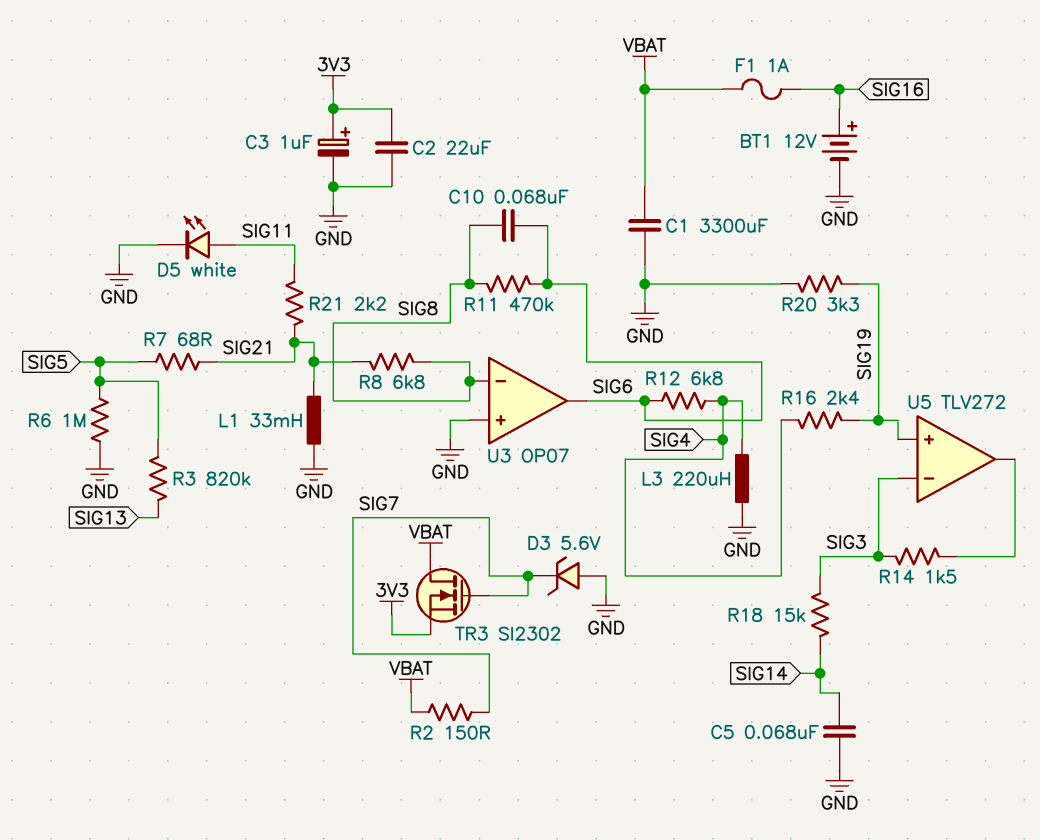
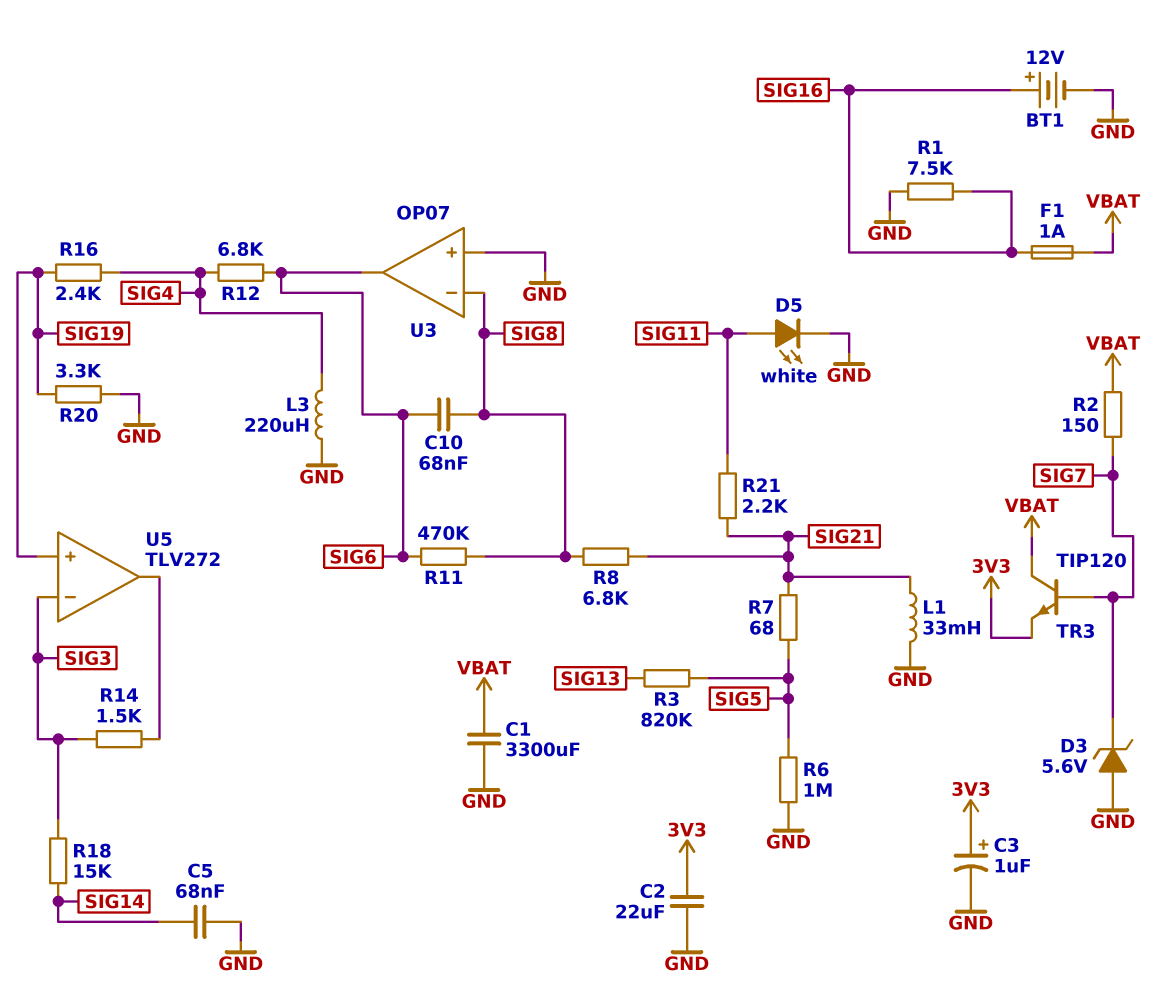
R1: none -> 7.5k (GND, SIG16)
TR3: NMOS SI2302 (G SIG7, D VBAT, S 3V3) -> NPN TIP120 (B SIG7, C VBAT, E 3V3)

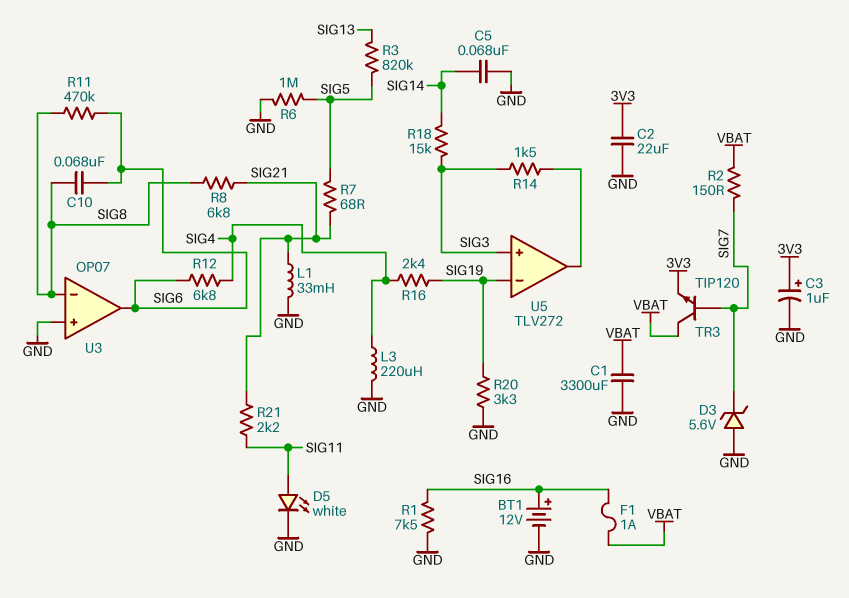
U5 pin in+: SIG19 -> SIG3
U5 pin in-: SIG3 -> SIG19

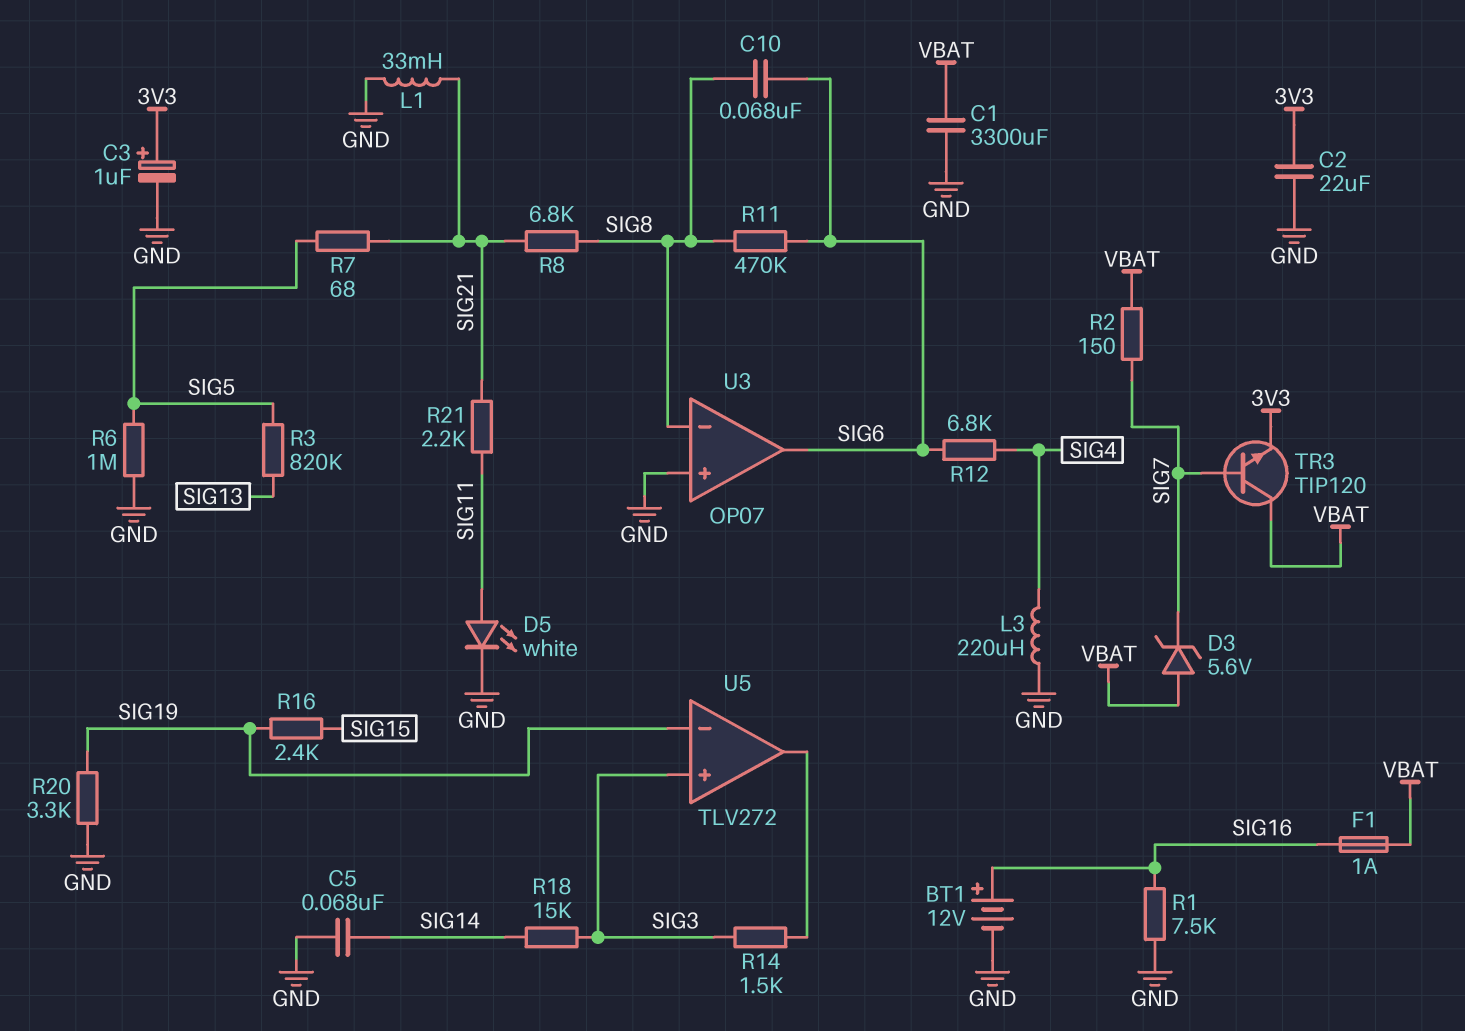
D3: zener 5.6V (A GND, K SIG7) -> zener 5.6V (A VBAT, K SIG7)
R16: 2.4k (SIG4, SIG19) -> 2.4k (SIG15, SIG19)

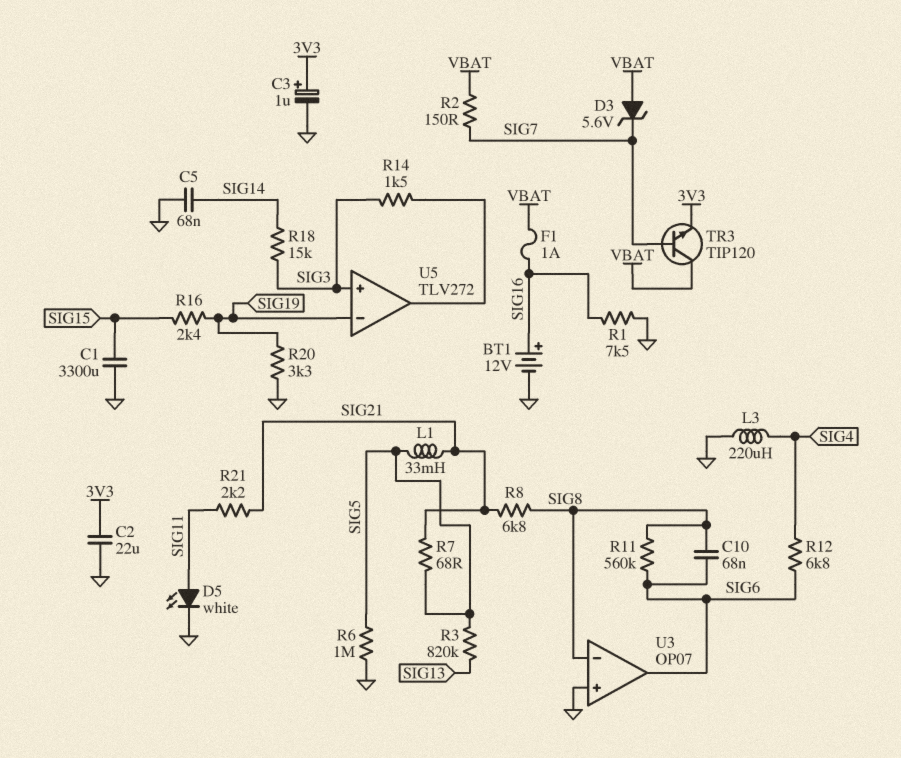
C1: 3300uF (GND, VBAT) -> 3300uF (GND, SIG15)
L1: 33mH (GND, SIG21) -> 33mH (SIG5, SIG21)
R11: 470k (SIG6, SIG8) -> 560k (SIG6, SIG8)

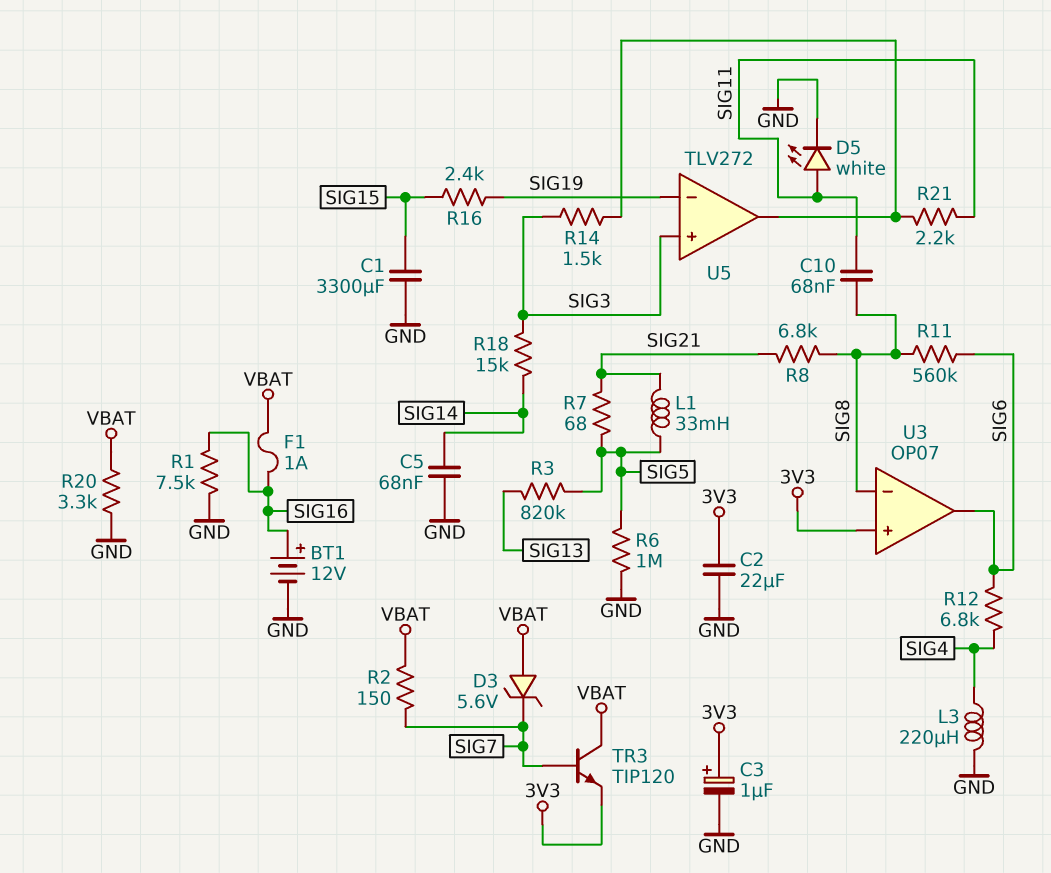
C10: 68nF (SIG6, SIG8) -> 68nF (SIG8, SIG11)
R20: 3.3k (GND, SIG19) -> 3.3k (GND, VBAT)
R21: 2.2k (SIG11, SIG21) -> 2.2k (SIG11, U5/out)
U3 pin in+: GND -> 3V3

